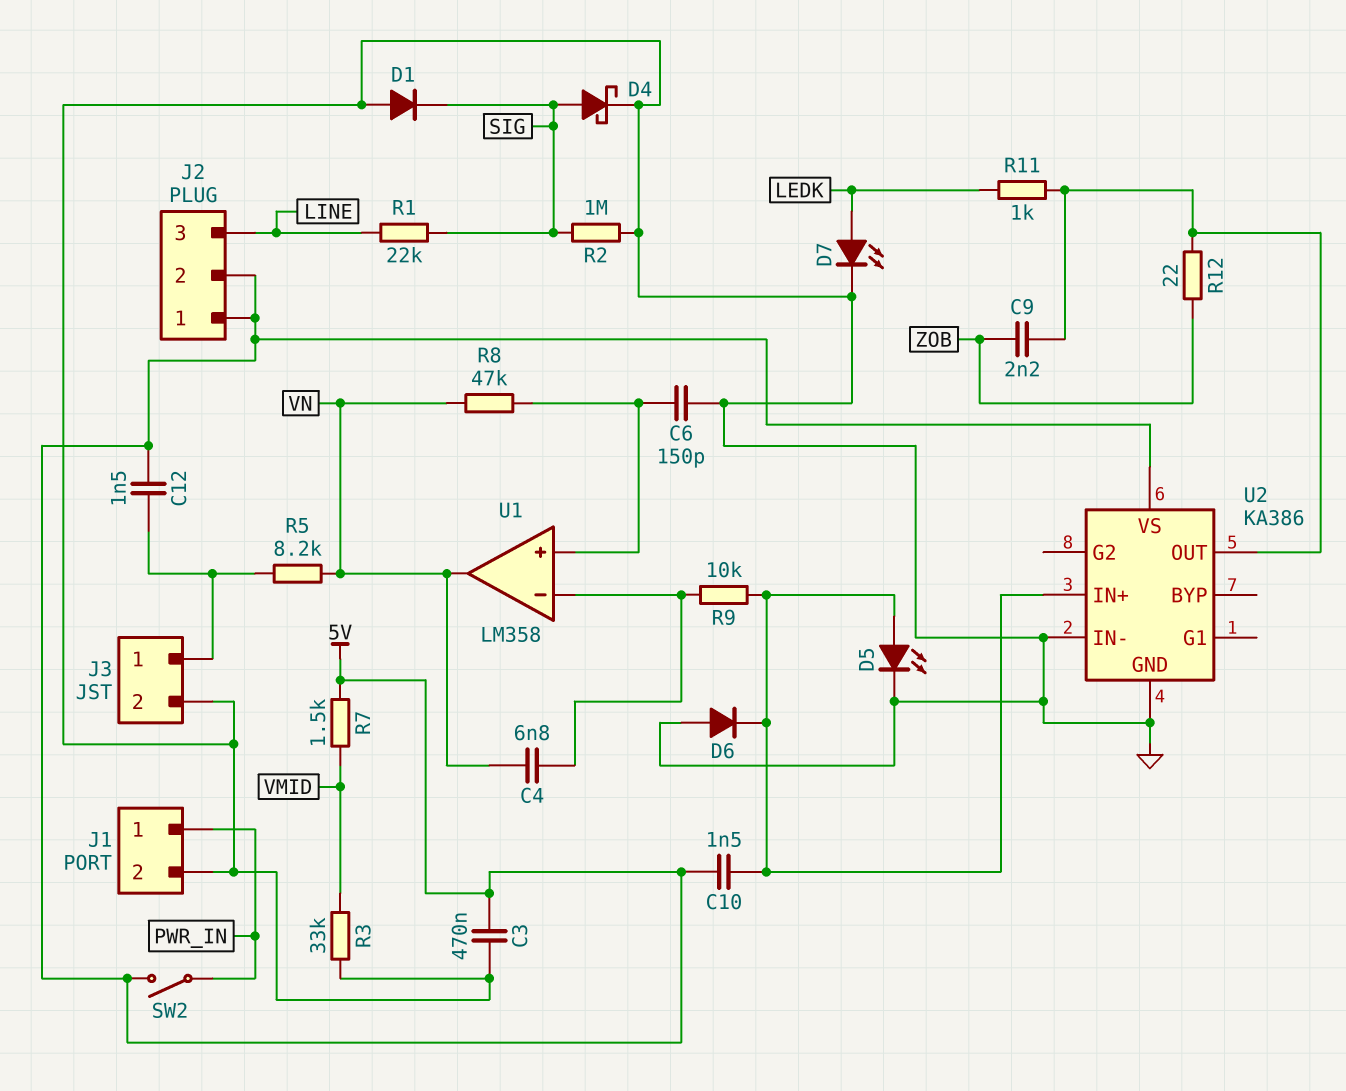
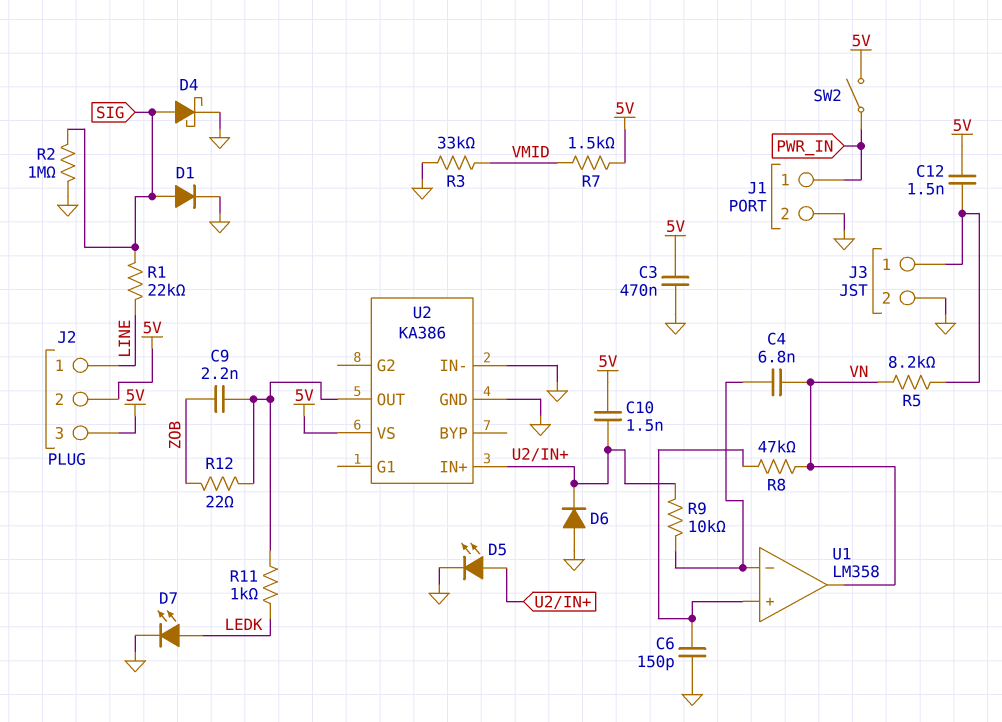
D1: diode (A GND, K SIG) -> diode (A SIG, K GND)
J2 pin 1: 5V -> LINE
J2 pin 3: LINE -> 5V

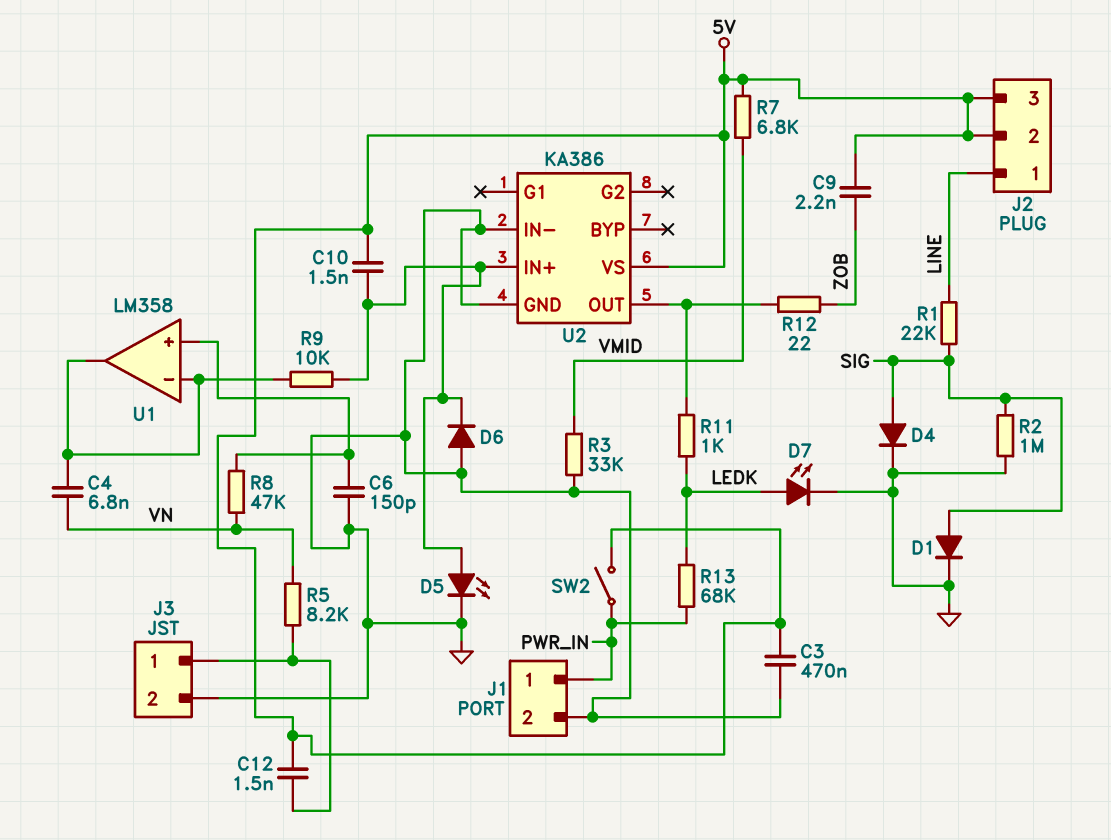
C9: 2.2nF (U2/OUT, ZOB) -> 2.2nF (5V, ZOB)
D4: schottky (A SIG, K GND) -> diode (A SIG, K GND)
R7: 1.5k (5V, VMID) -> 6.8k (5V, VMID)
R13: none -> 68k (LEDK, PWR_IN)
U1 pin out: VN -> U1/in-

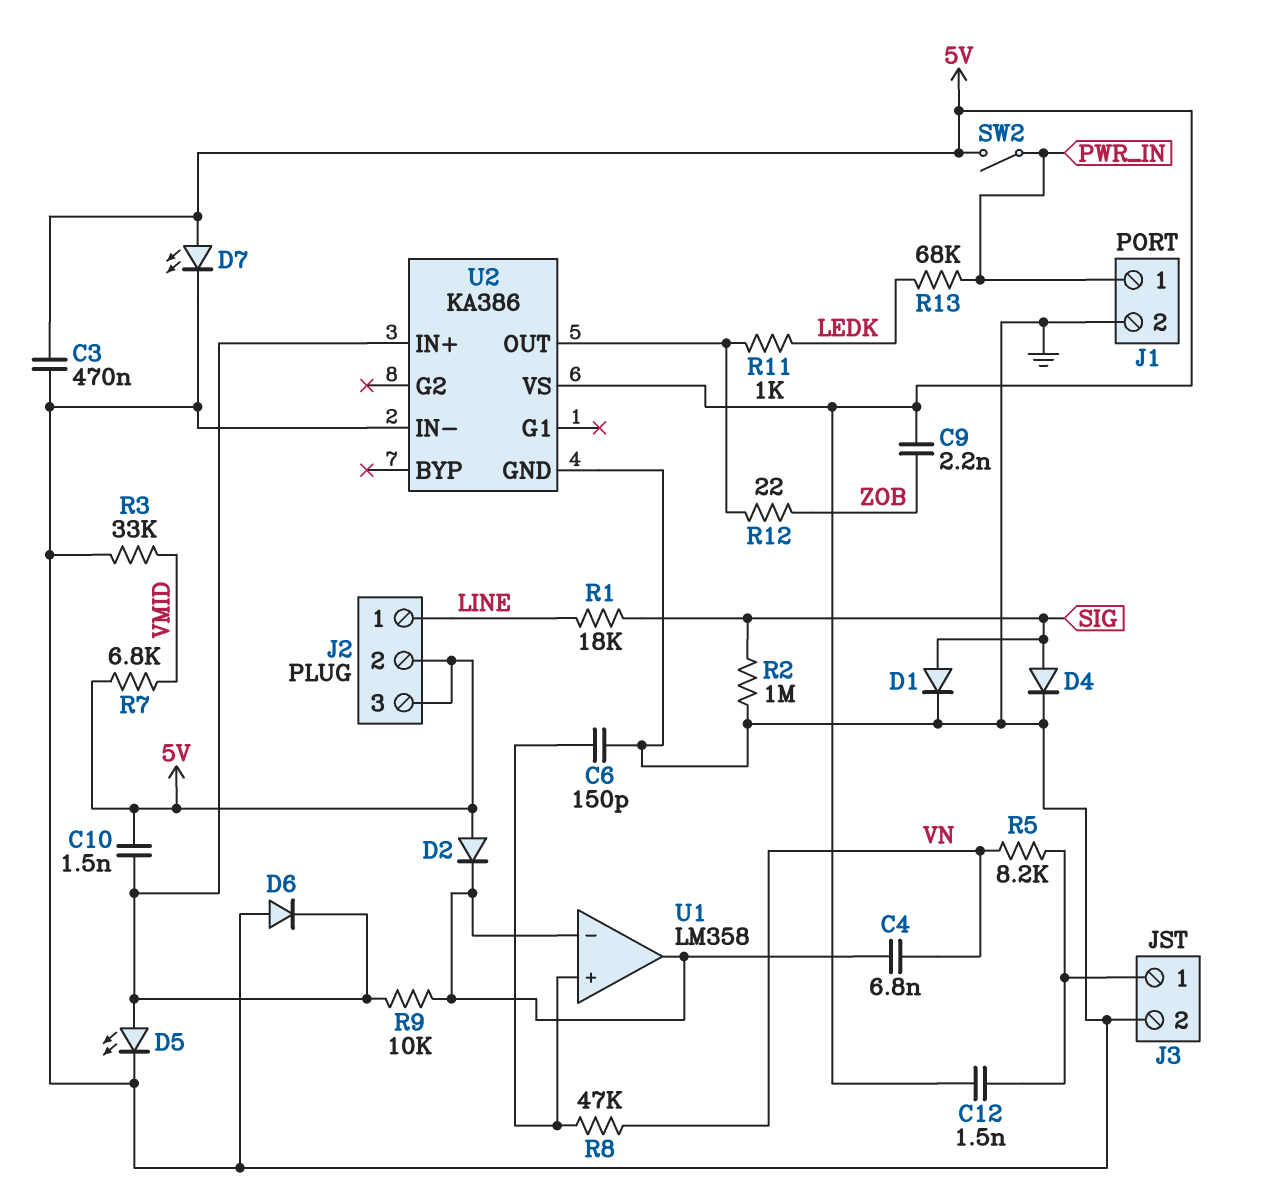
D2: none -> diode (A 5V, K U1/in-)
D7: LED (A LEDK, K GND) -> LED (A 5V, K GND)
R1: 22k (LINE, SIG) -> 18k (LINE, SIG)

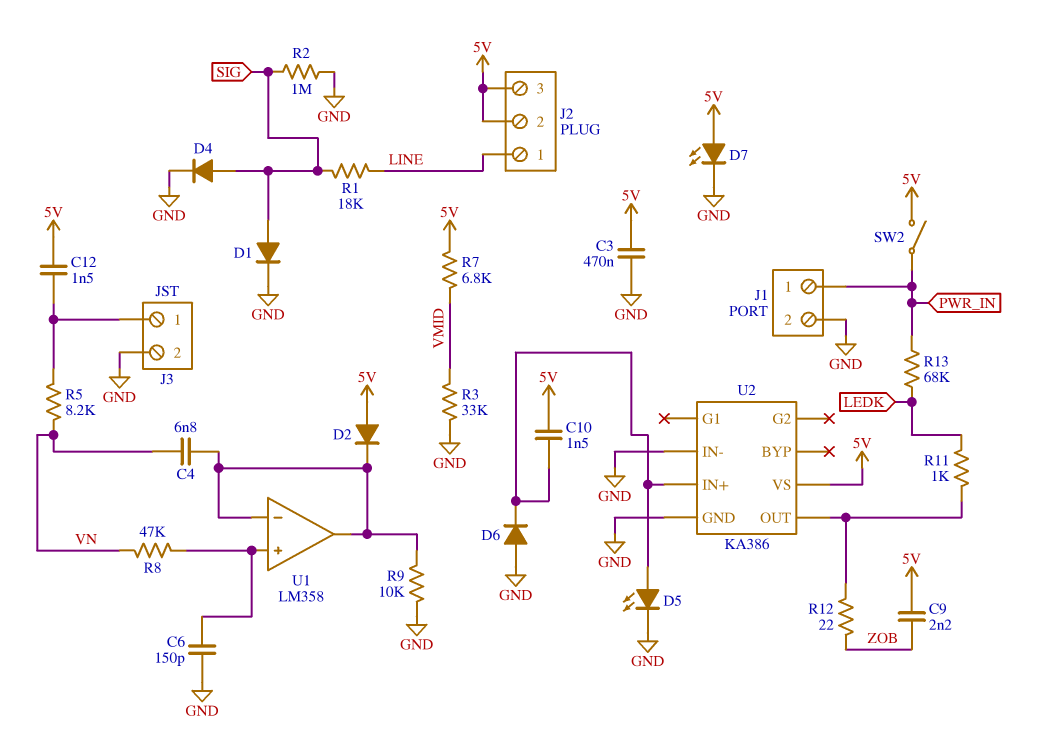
R9: 10k (U1/in-, U2/IN+) -> 10k (GND, U1/in-)

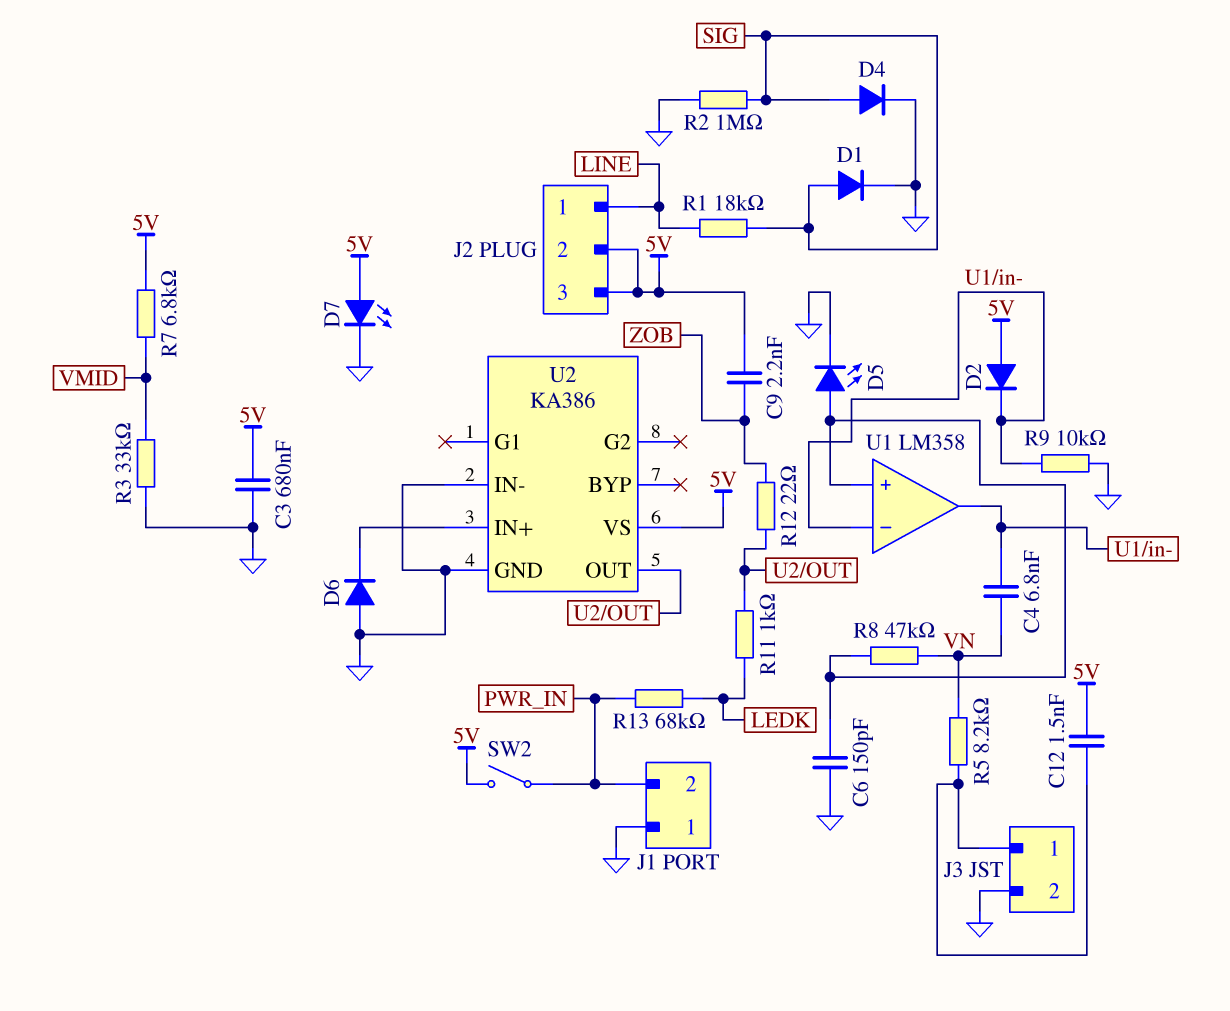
C3: 470nF (5V, GND) -> 680nF (5V, GND)
C10: 1.5nF (5V, U2/IN+) -> none
D5: LED (A U2/IN+, K GND) -> LED (A U1/in+, K GND)
J1 pin 1: PWR_IN -> GND
J1 pin 2: GND -> PWR_IN

